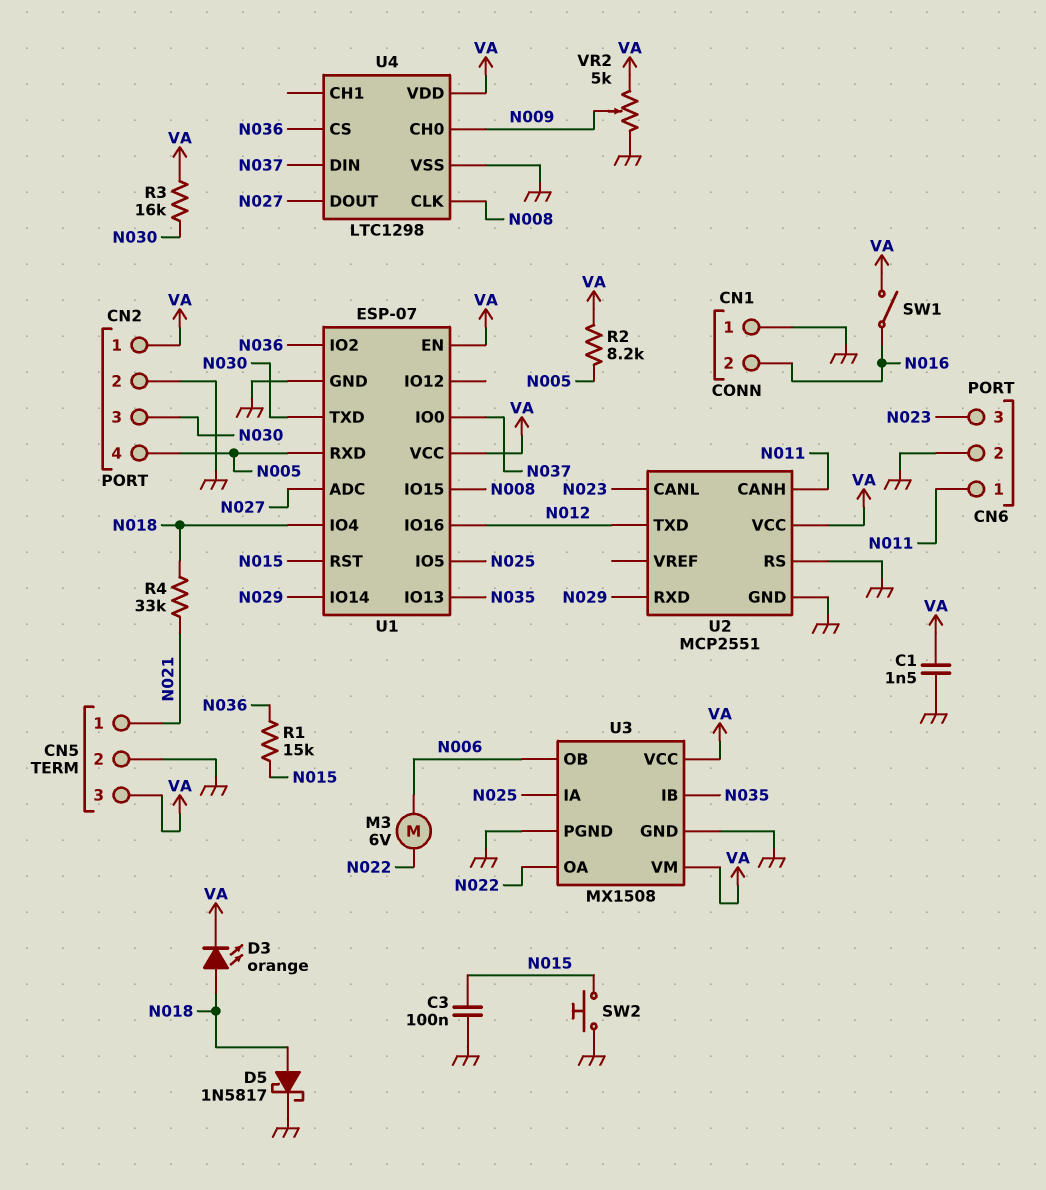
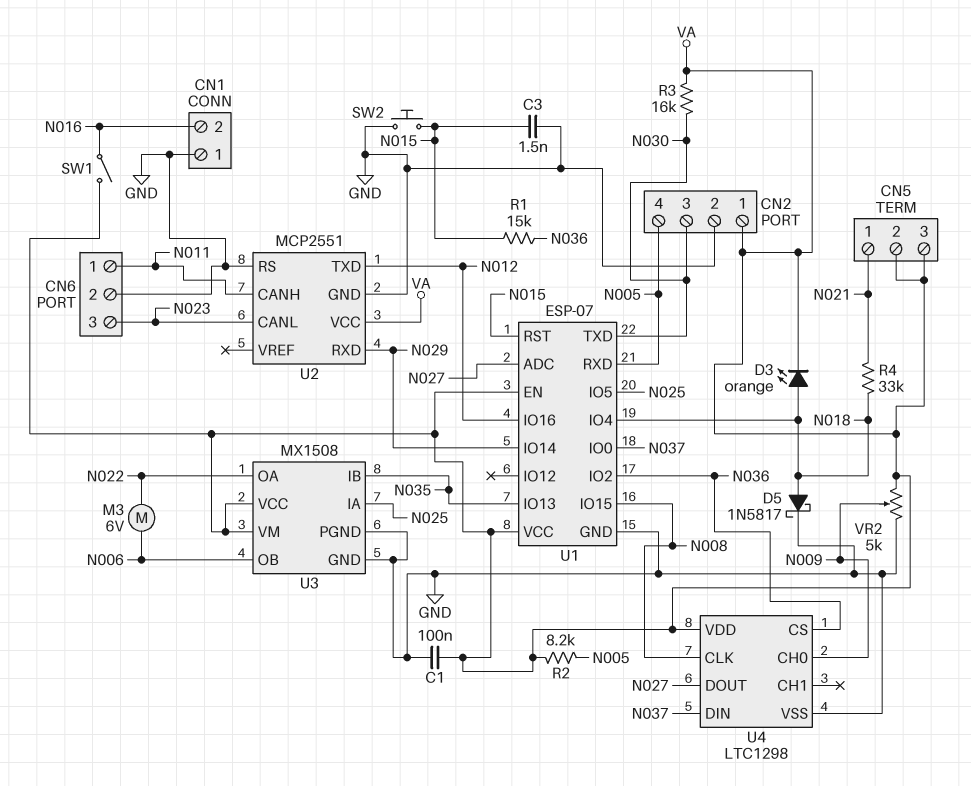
C1: 1.5nF (GND, VA) -> 100nF (GND, VA)
C3: 100nF (GND, N015) -> 1.5nF (GND, N015)
CN5 pin 2: GND -> VA

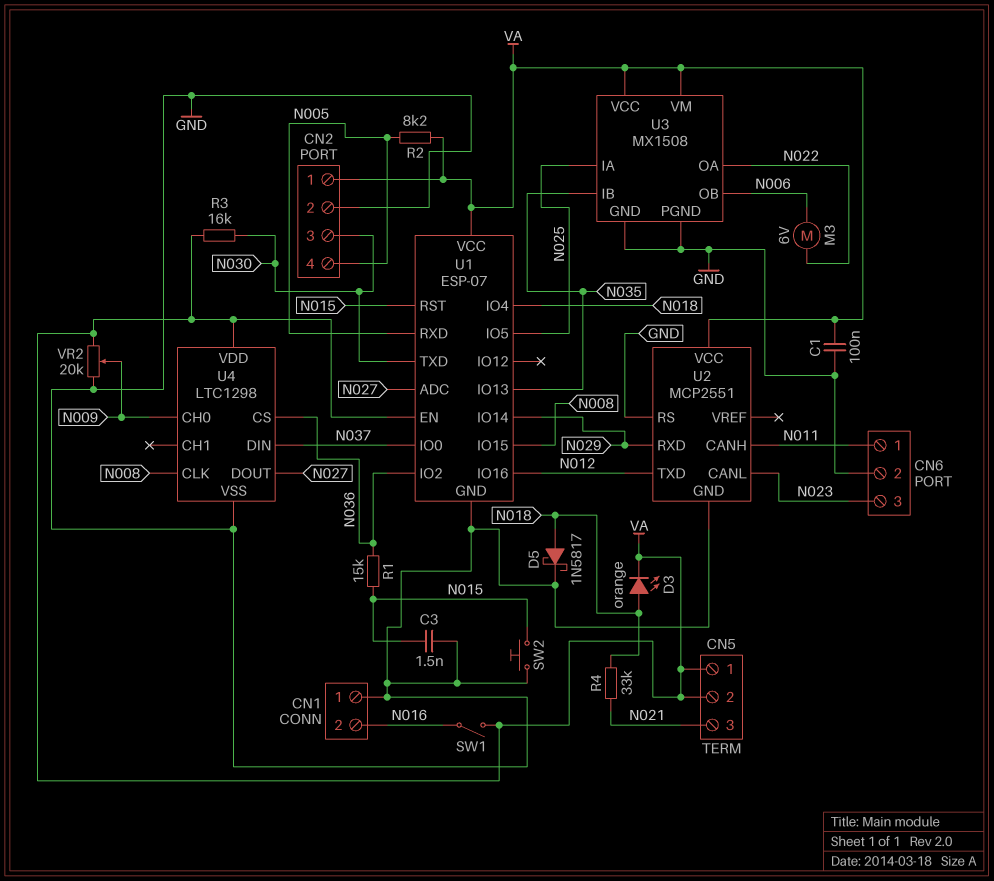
CN5 pin 1: N021 -> VA
CN5 pin 3: VA -> N021
VR2: 5k (GND, VA, wiper N009) -> 20k (GND, VA, wiper N009)

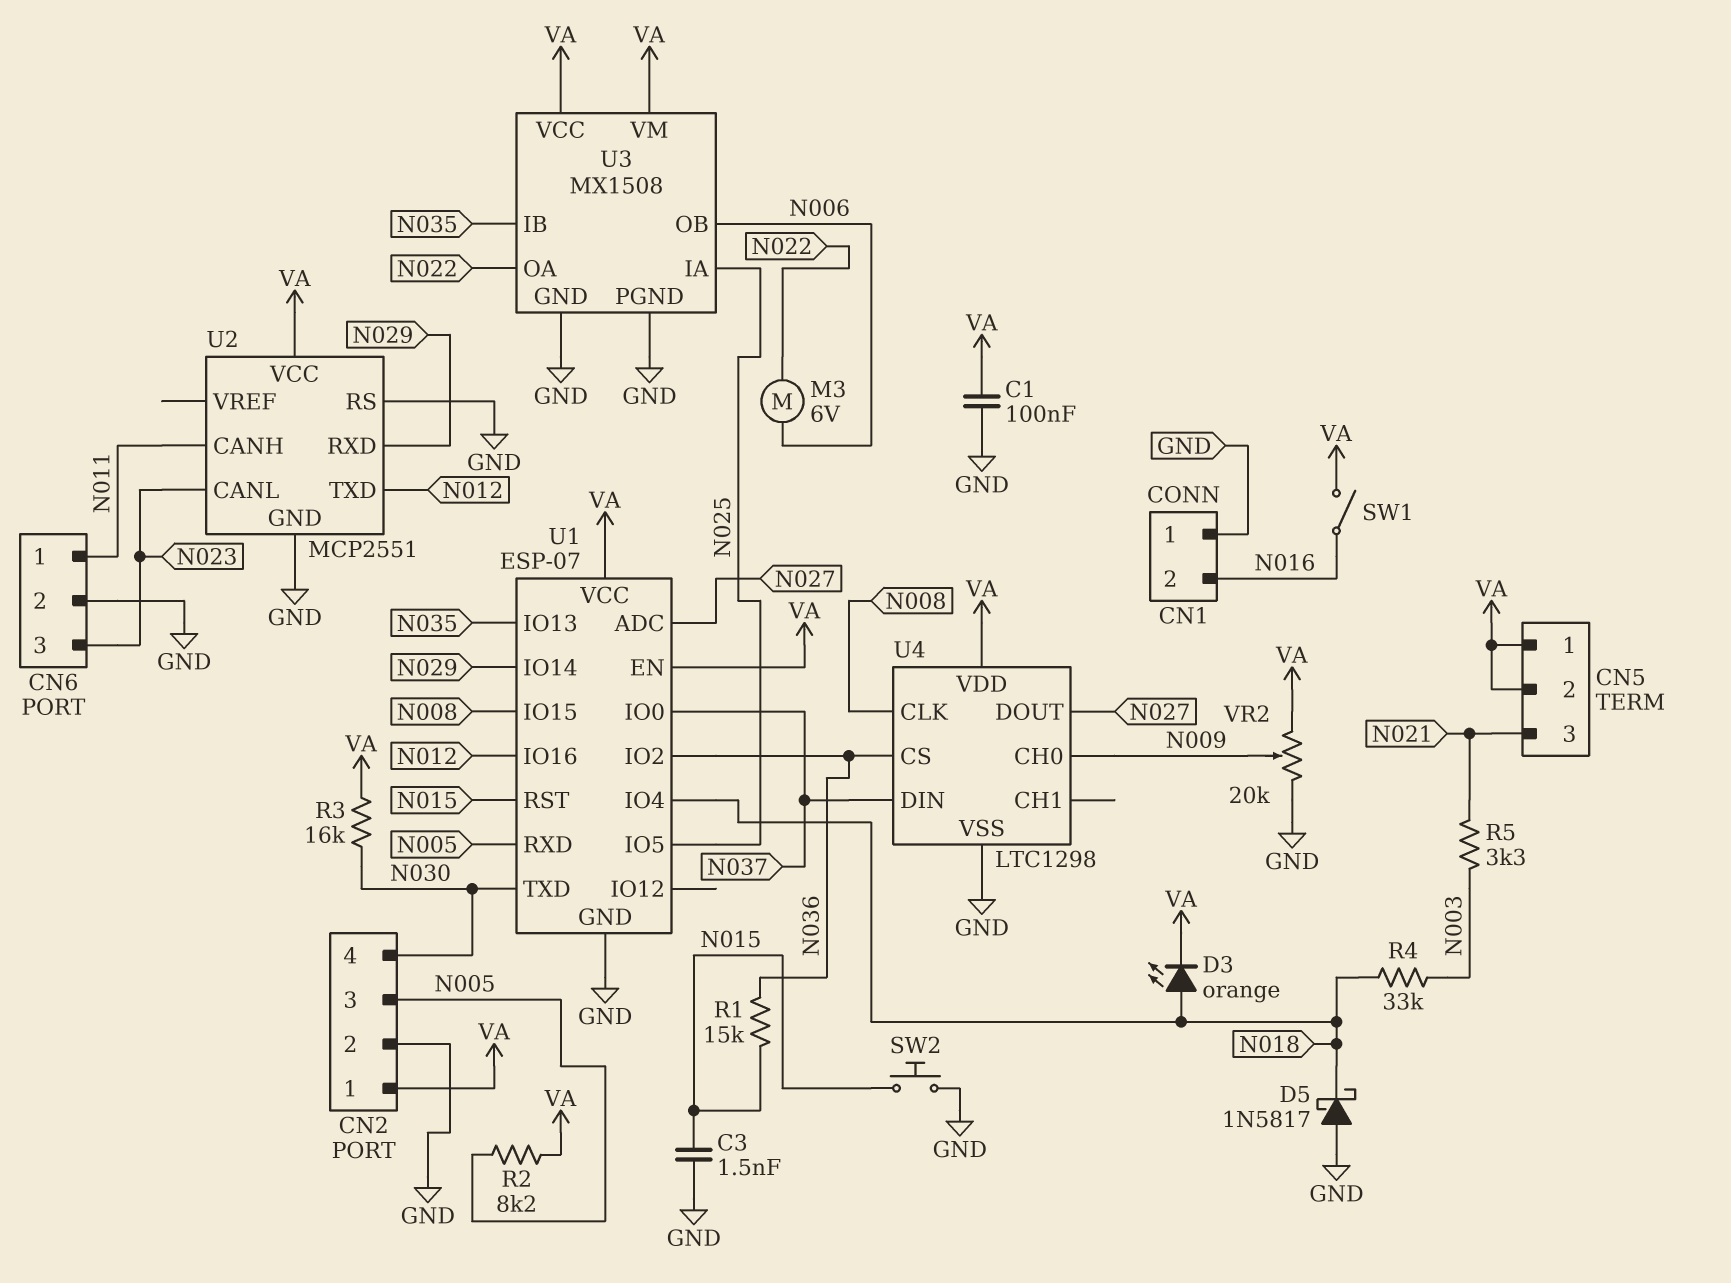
CN2 pin 3: N030 -> N005
CN2 pin 4: N005 -> N030
D5: schottky 1N5817 (A N018, K GND) -> schottky 1N5817 (A GND, K N018)
R4: 33k (N018, N021) -> 33k (N003, N018)
R5: none -> 3.3k (N003, N021)

